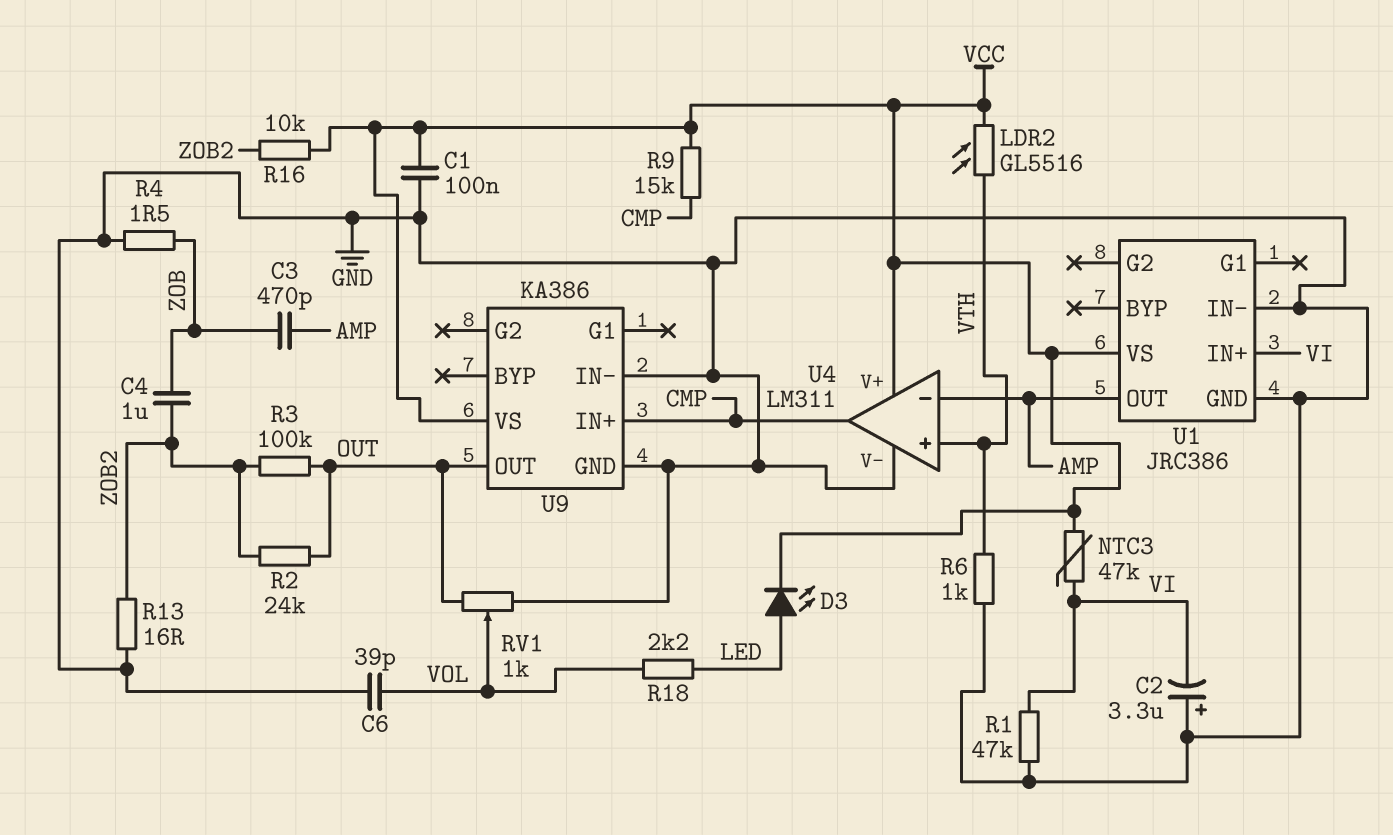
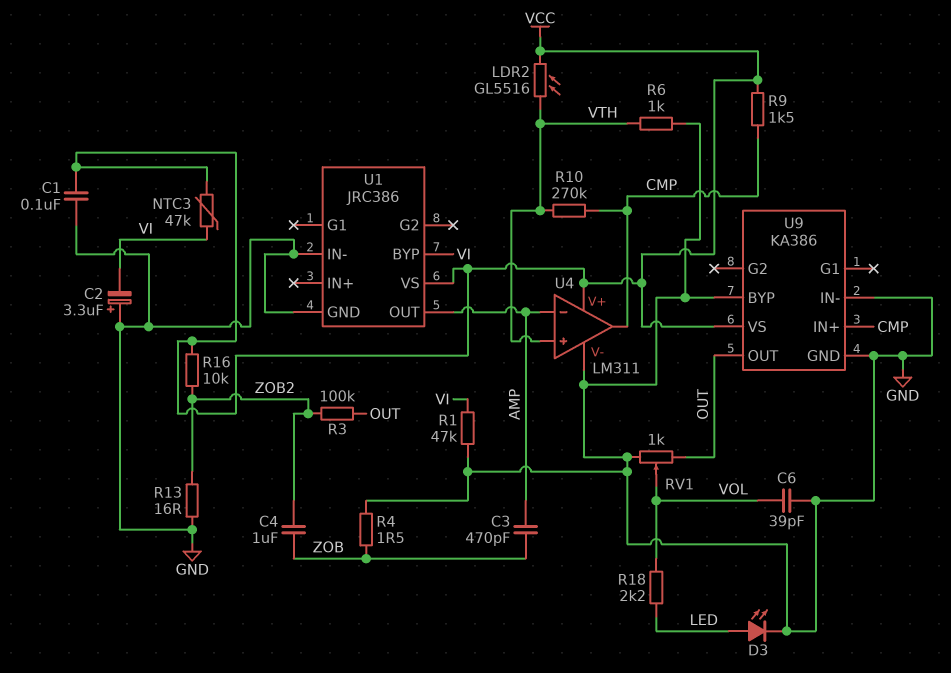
D3: LED (A LED, K VCC) -> LED (A LED, K GND)
R2: 24k (OUT, ZOB2) -> none
R9: 15k (CMP, VCC) -> 1.5k (CMP, VCC)
R10: none -> 270k (CMP, VTH)
U1 pin BYP: none -> VI
U1 pin IN+: VI -> none
U9 pin BYP: none -> GND

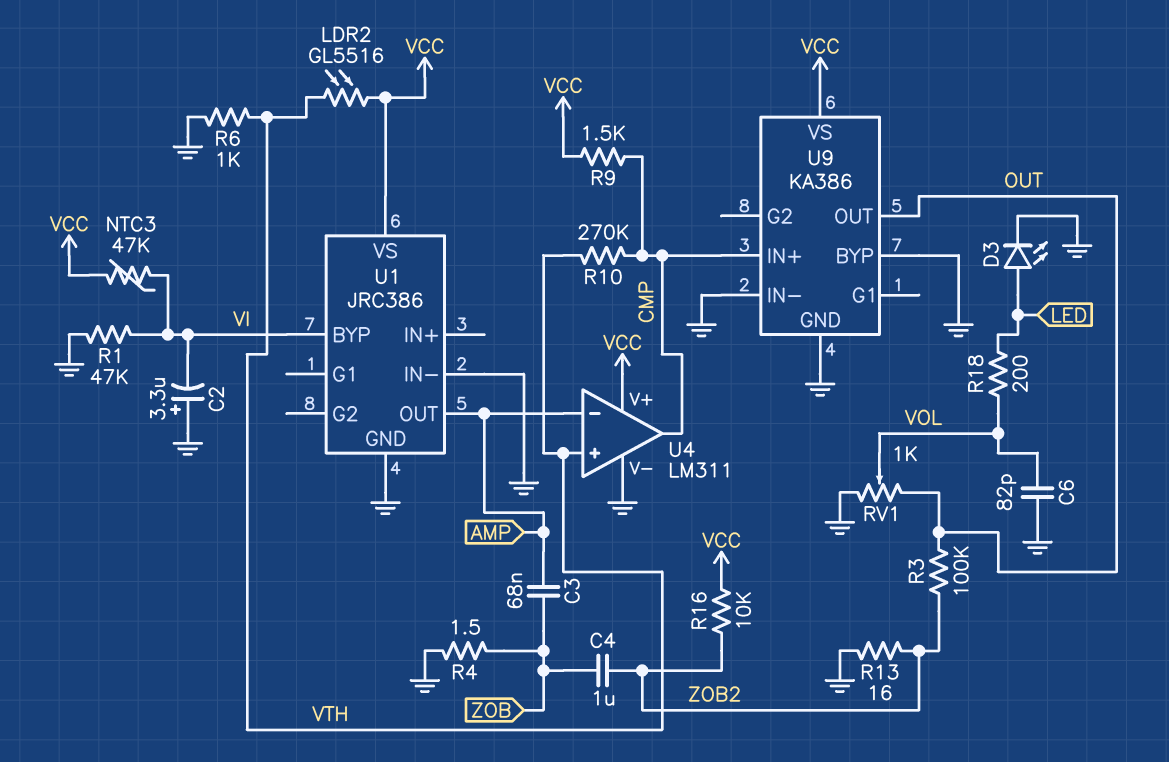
C1: 100nF (GND, VCC) -> none
C3: 470pF (AMP, ZOB) -> 68nF (AMP, ZOB)
C6: 39pF (GND, VOL) -> 82pF (GND, VOL)
R18: 2.2k (LED, VOL) -> 200 (LED, VOL)

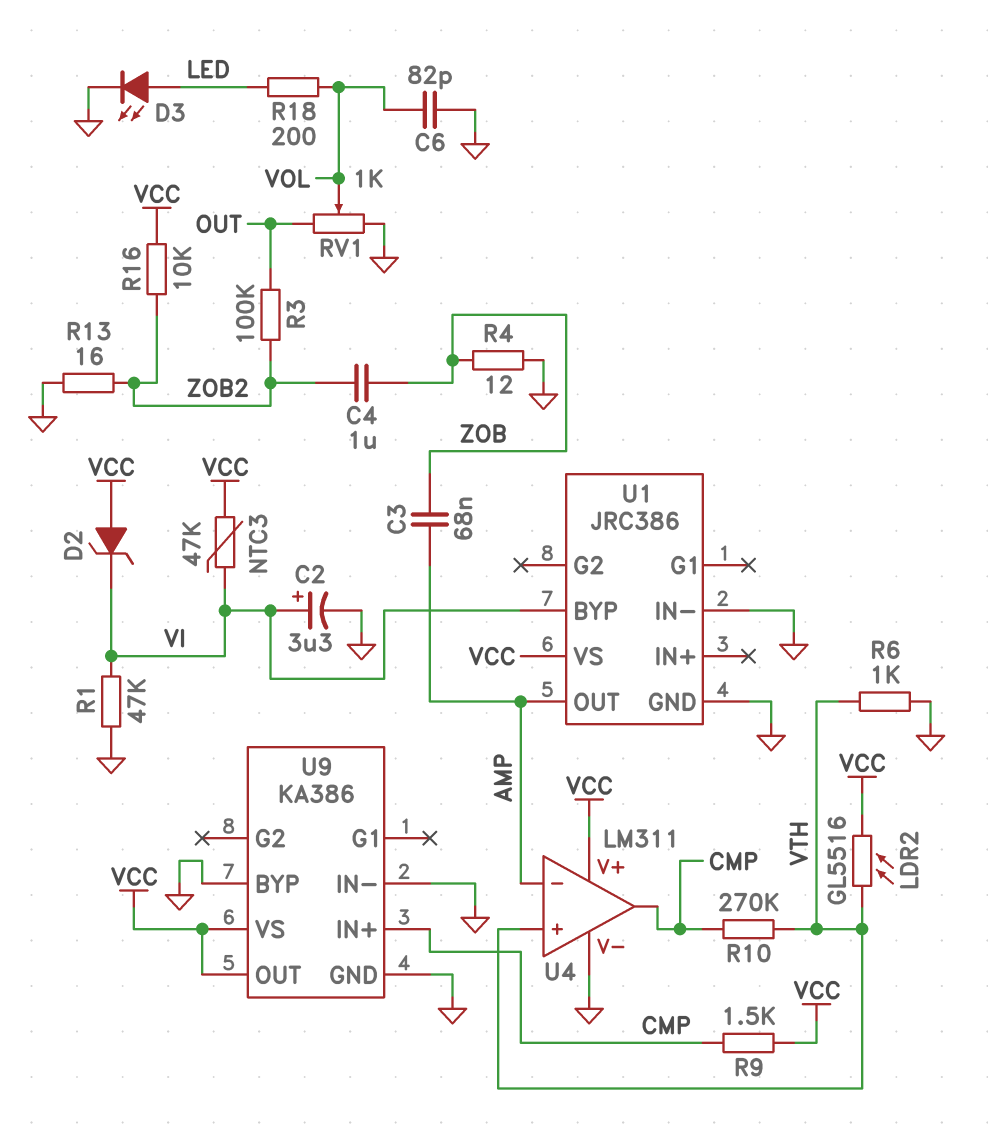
C2: 3.3uF (plus GND, minus VI) -> 3.3uF (plus VI, minus GND)
D2: none -> zener (A VCC, K VI)
R4: 1.5 (GND, ZOB) -> 12 (GND, ZOB)
U9 pin OUT: OUT -> VCC

